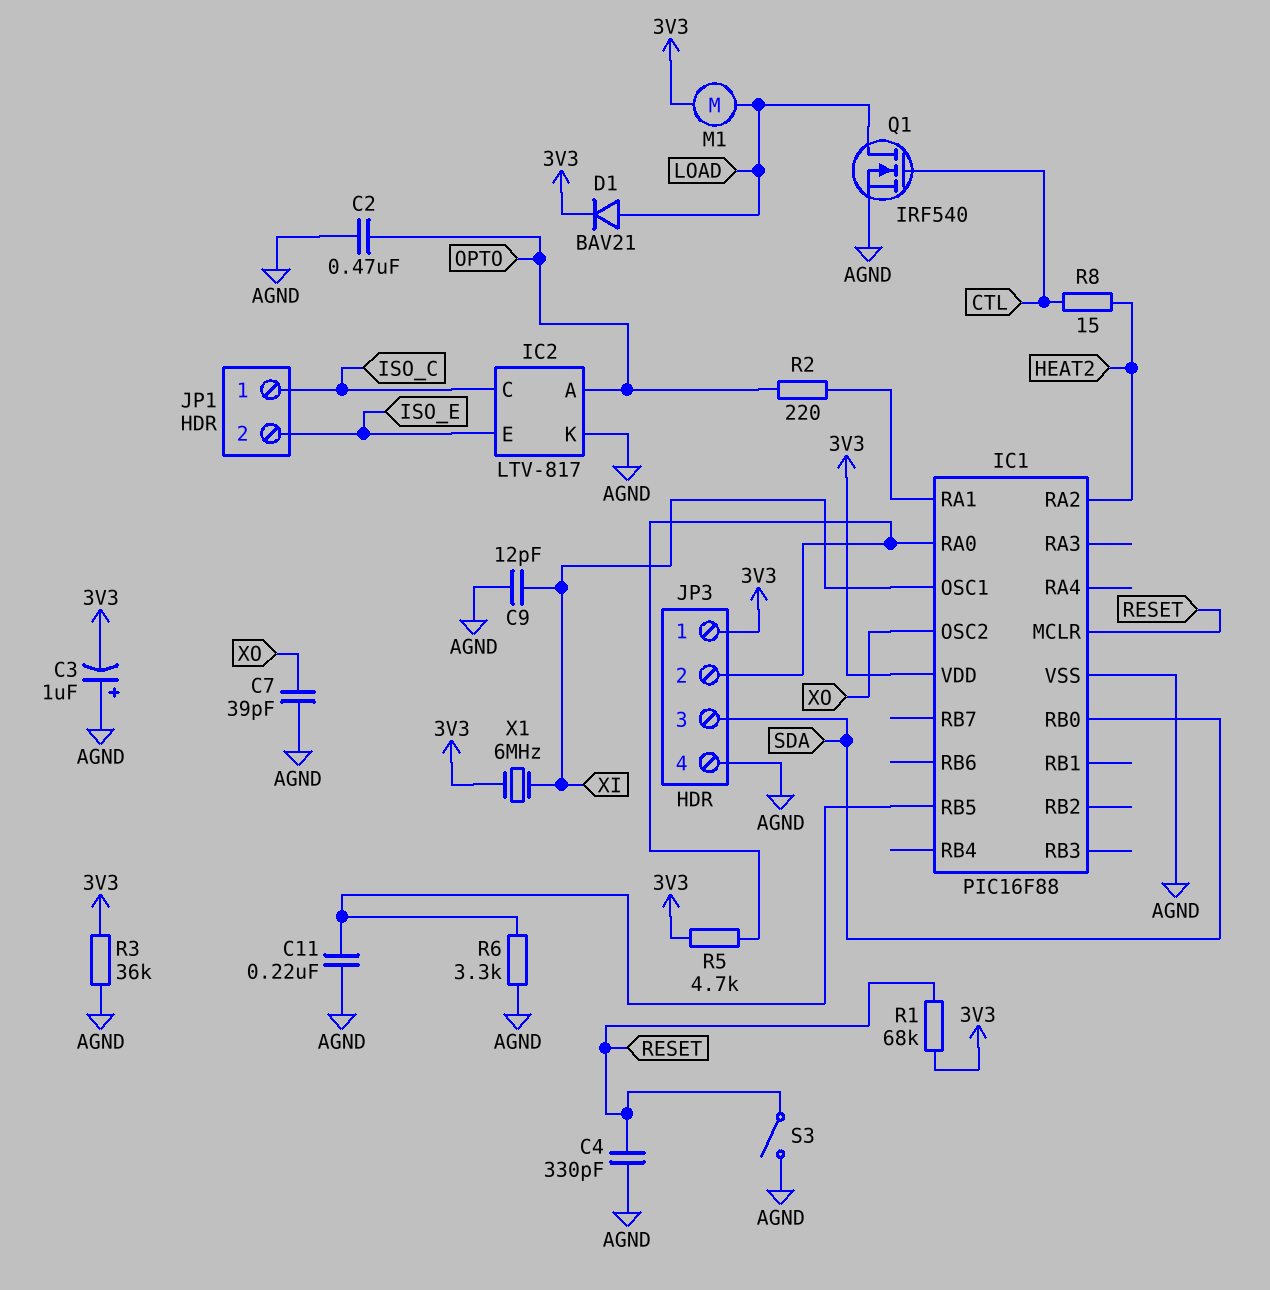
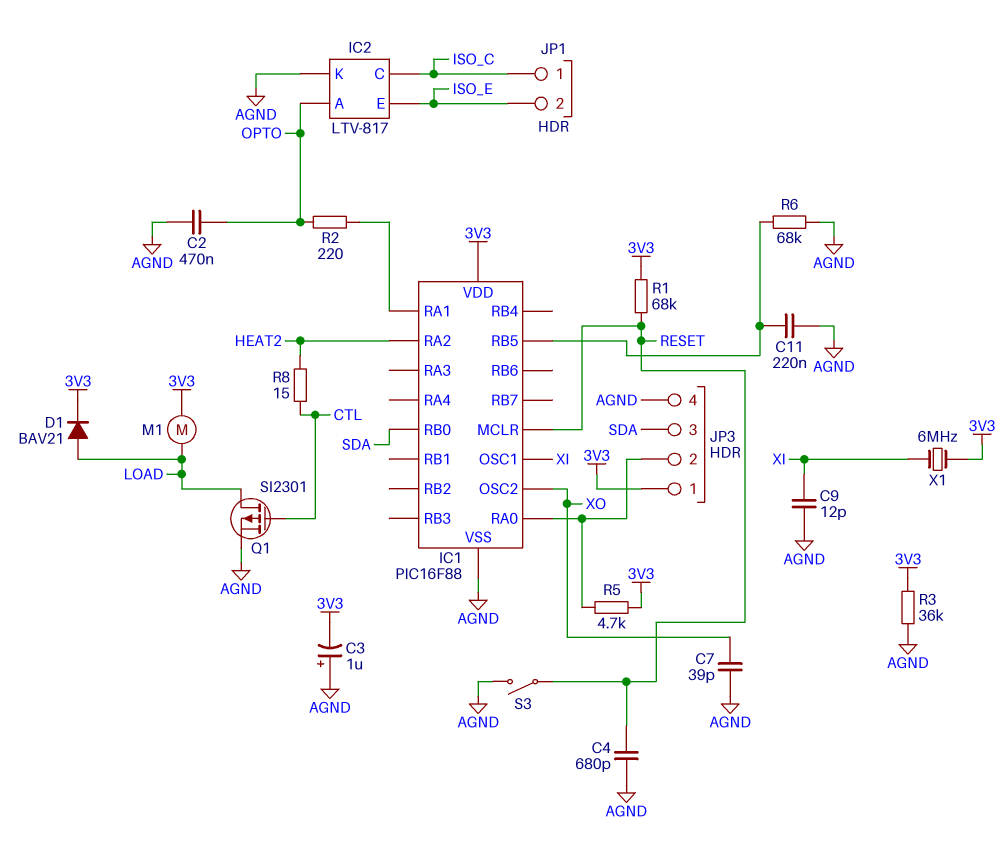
C4: 330pF (AGND, RESET) -> 680pF (AGND, RESET)
Q1: NMOS IRF540 (G CTL, D LOAD, S AGND) -> PMOS SI2301 (G CTL, D LOAD, S AGND)
R6: 3.3k (AGND, IC1/RB5) -> 68k (AGND, IC1/RB5)

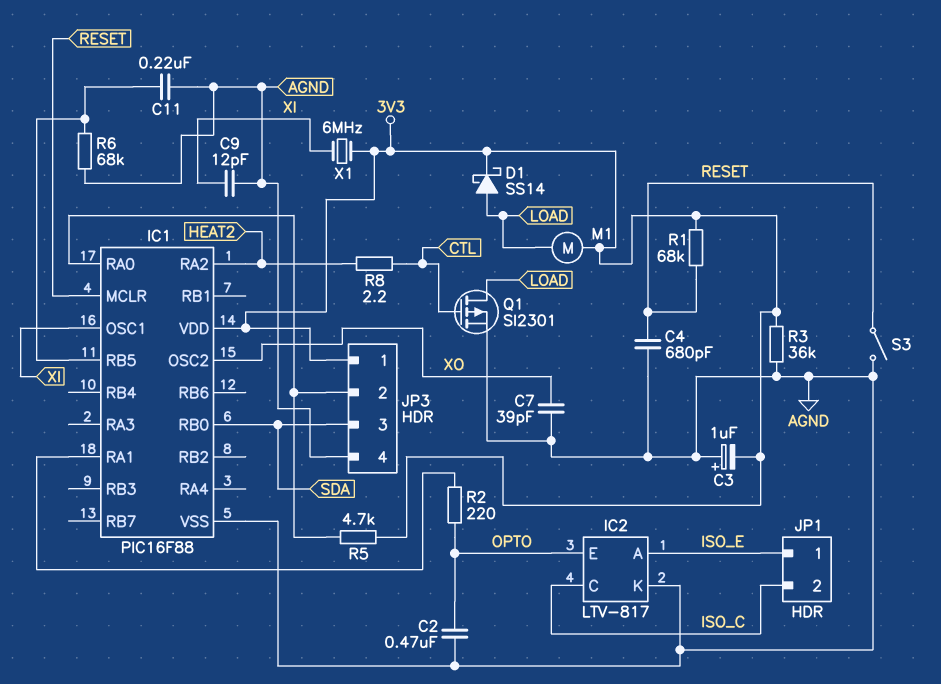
D1: diode BAV21 (A LOAD, K 3V3) -> schottky SS14 (A LOAD, K 3V3)
IC2 pin A: OPTO -> ISO_E
IC2 pin E: ISO_E -> OPTO
JP1 pin 1: ISO_C -> ISO_E
JP1 pin 2: ISO_E -> ISO_C
R8: 15 (CTL, HEAT2) -> 2.2 (CTL, HEAT2)

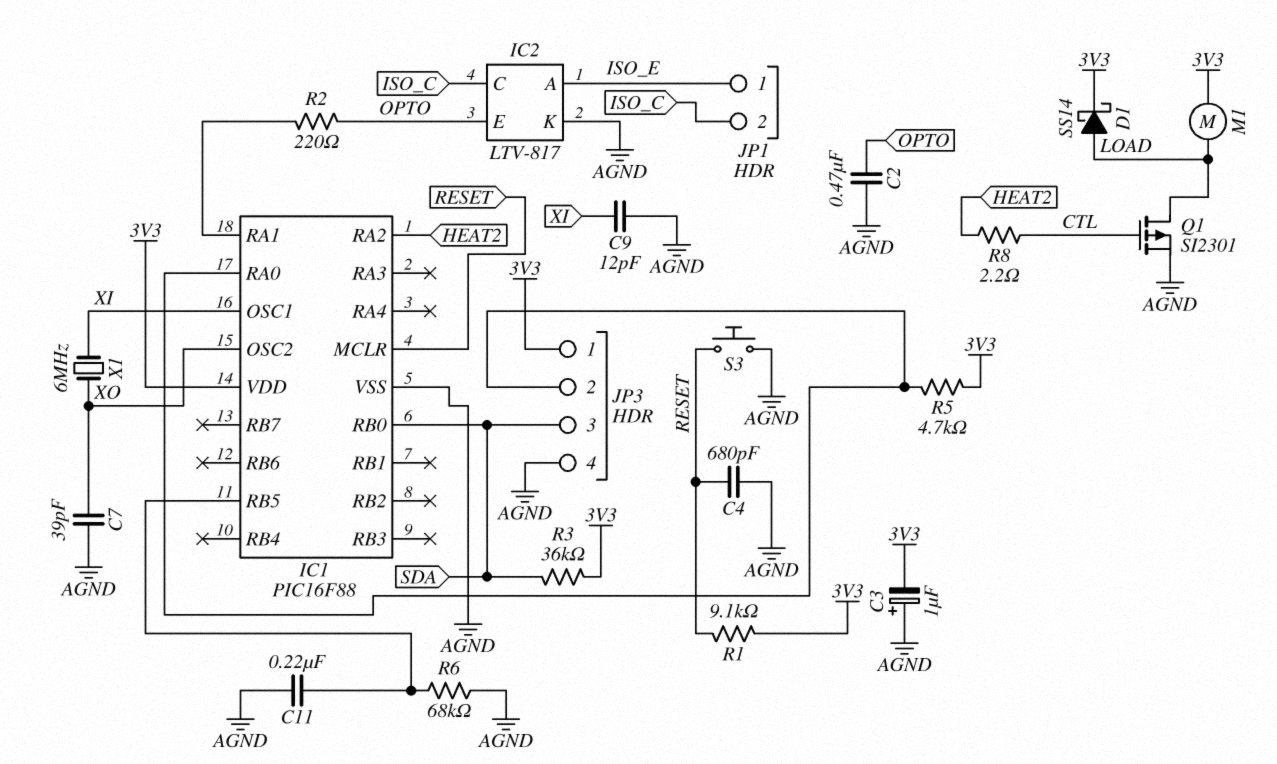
R1: 68k (3V3, RESET) -> 9.1k (3V3, RESET)
R3: 36k (3V3, AGND) -> 36k (3V3, SDA)
S3: switch (AGND, RESET) -> button (AGND, RESET)
X1: 6MHz (3V3, XI) -> 6MHz (XI, XO)

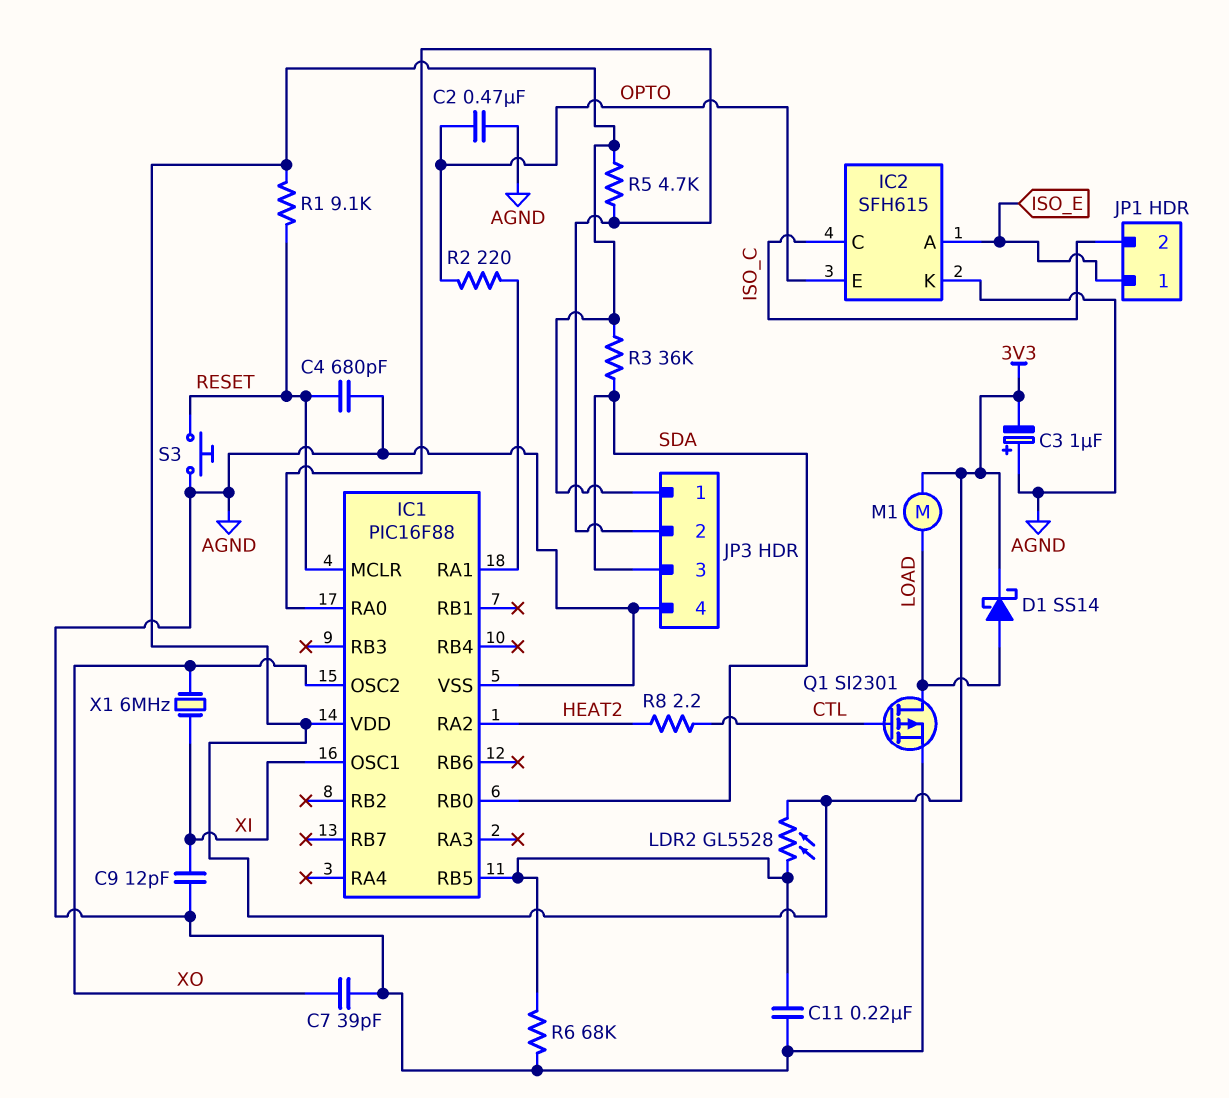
IC2: LTV-817 -> SFH615
LDR2: none -> GL5528 (3V3, IC1/RB5)

